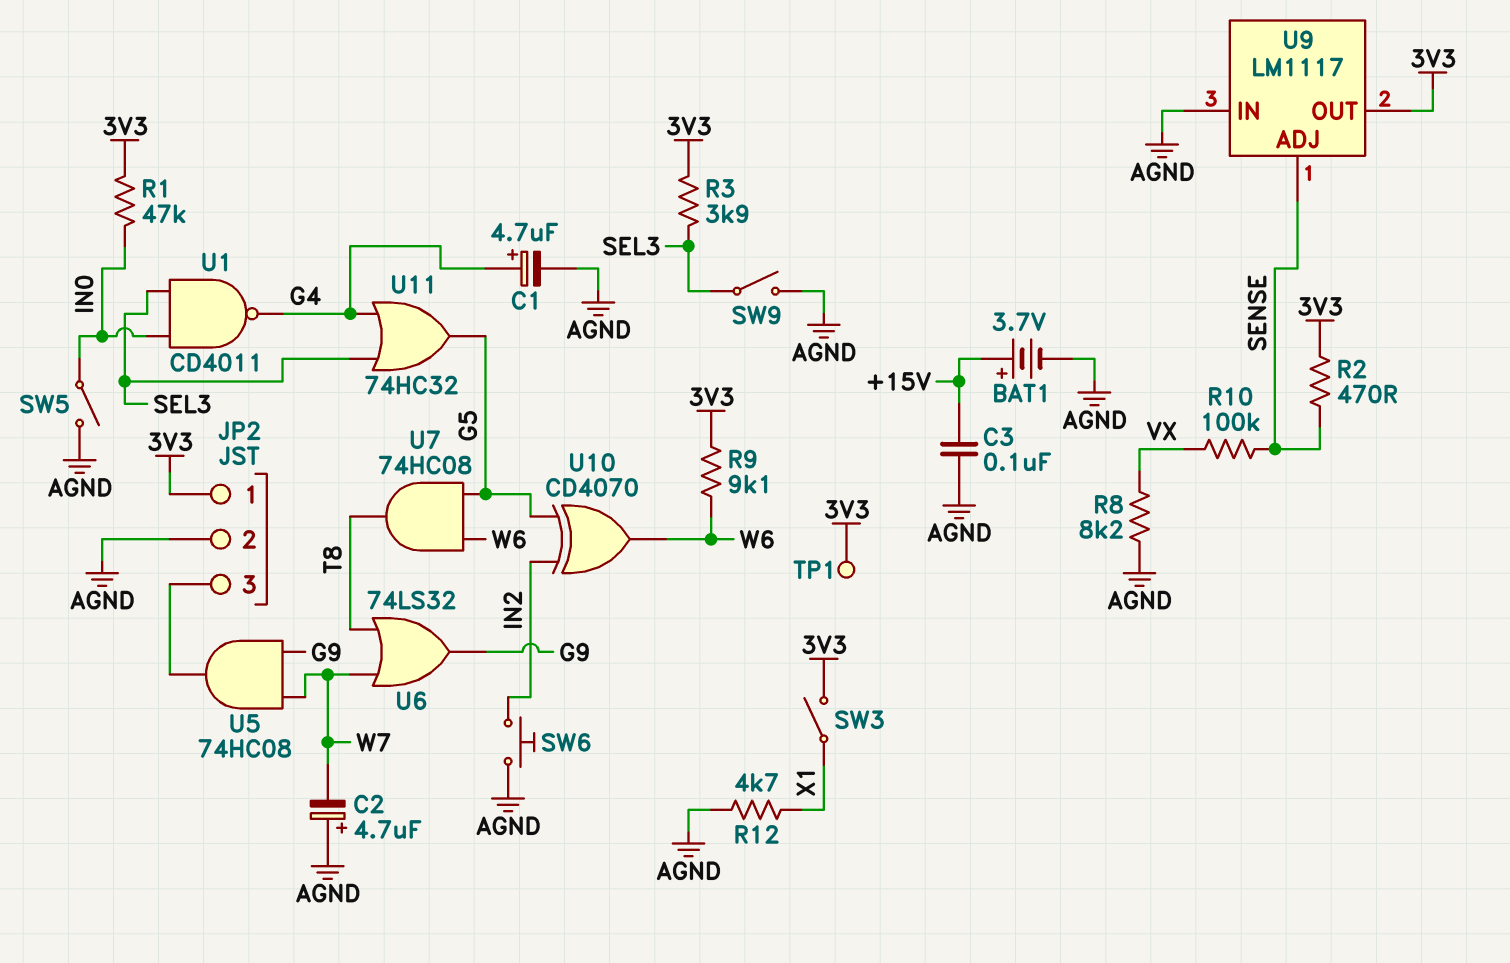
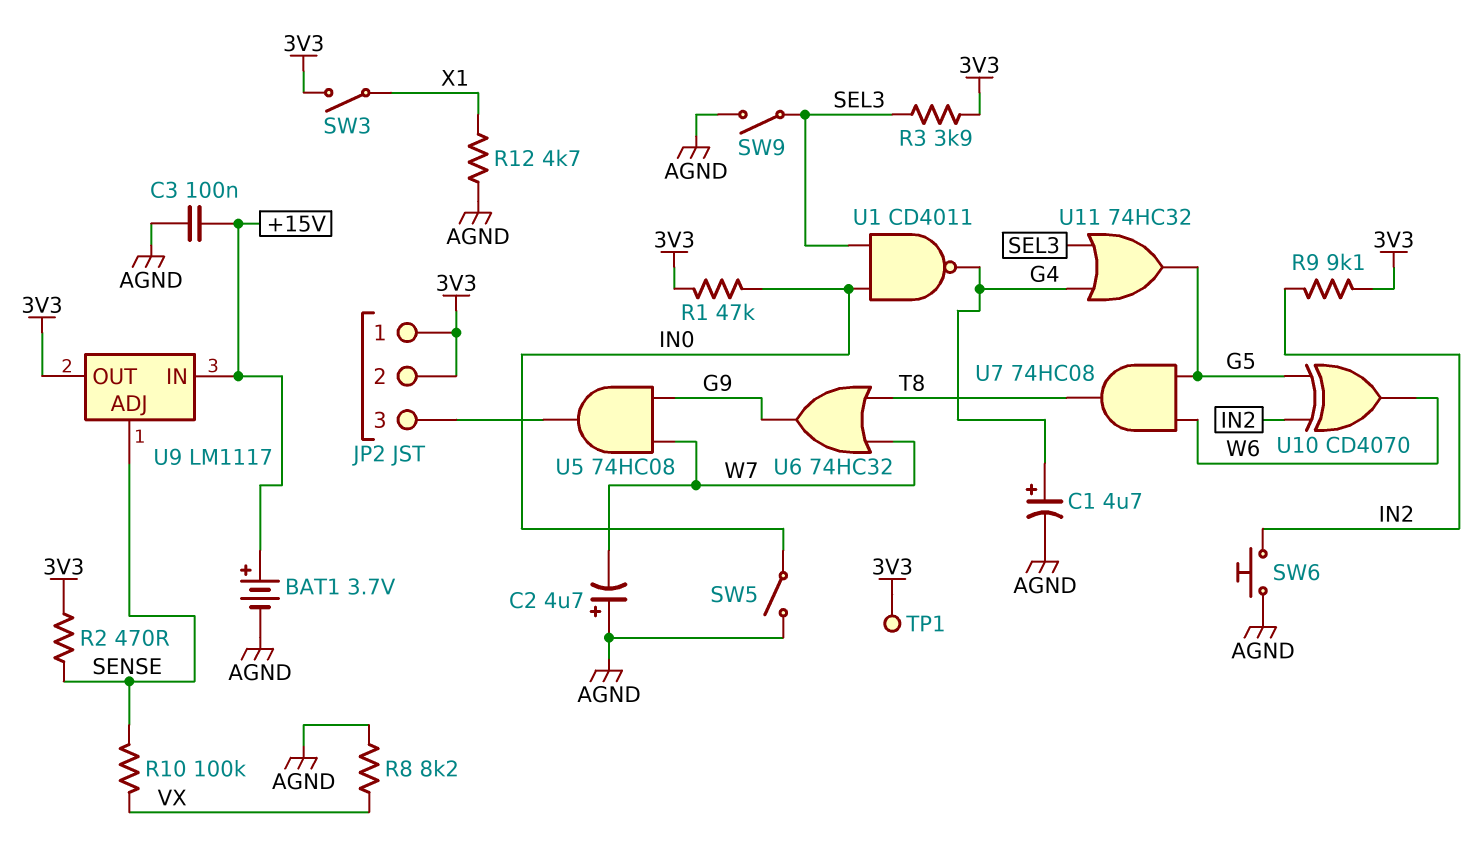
JP2 pin 2: AGND -> 3V3
R9: 9.1k (3V3, W6) -> 9.1k (3V3, IN2)
U6: OR 74LS32 (in T8, in W7, out G9) -> OR 74HC32 (in T8, in W7, out G9)
U9 pin IN: AGND -> +15V

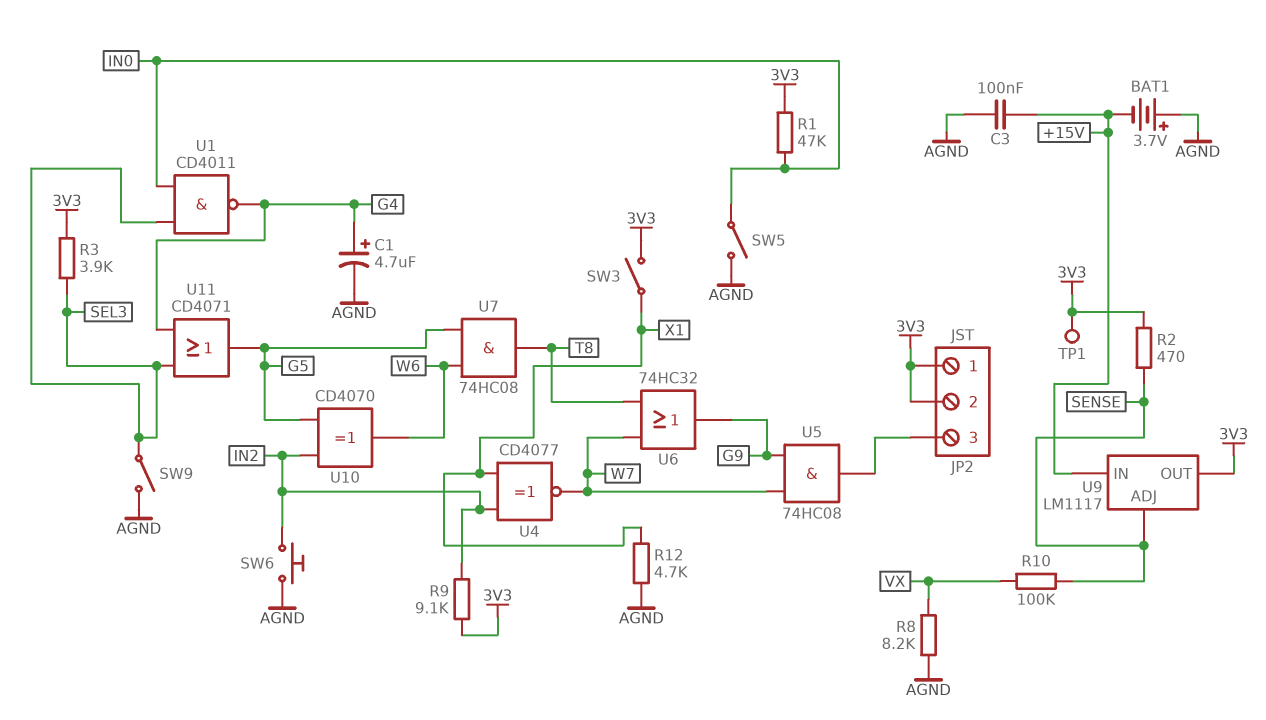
BAT1: 3.7V (plus +15V, minus AGND) -> 3.7V (plus AGND, minus +15V)
C2: 4.7uF (plus AGND, minus W7) -> none
U4: none -> XNOR CD4077 (in IN2, in X1, out W7)
U11: OR 74HC32 (in G4, in SEL3, out G5) -> OR CD4071 (in G4, in SEL3, out G5)

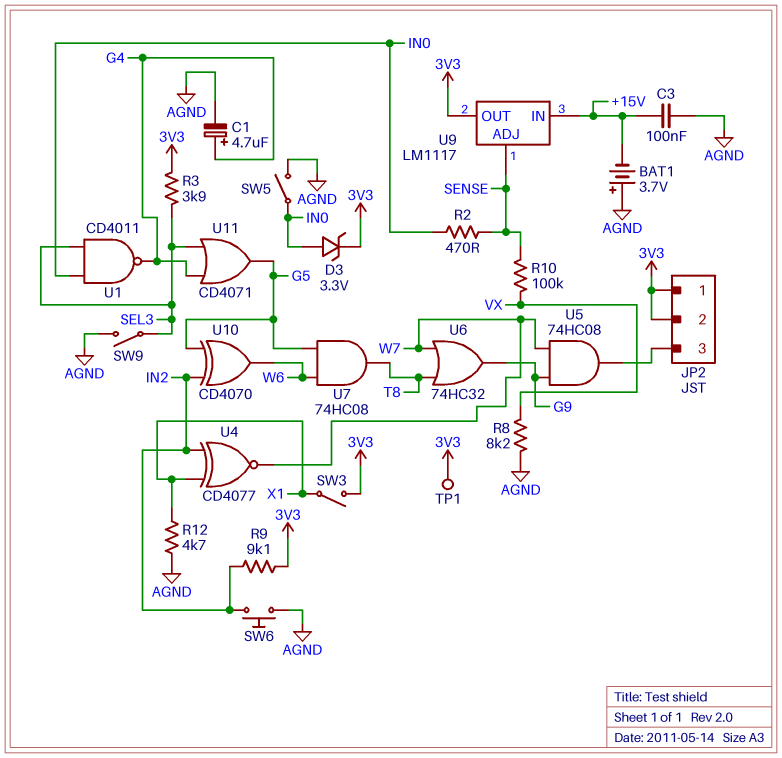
D3: none -> zener 3.3V (A IN0, K 3V3)
R1: 47k (3V3, IN0) -> none
R2: 470 (3V3, SENSE) -> 470 (IN0, SENSE)

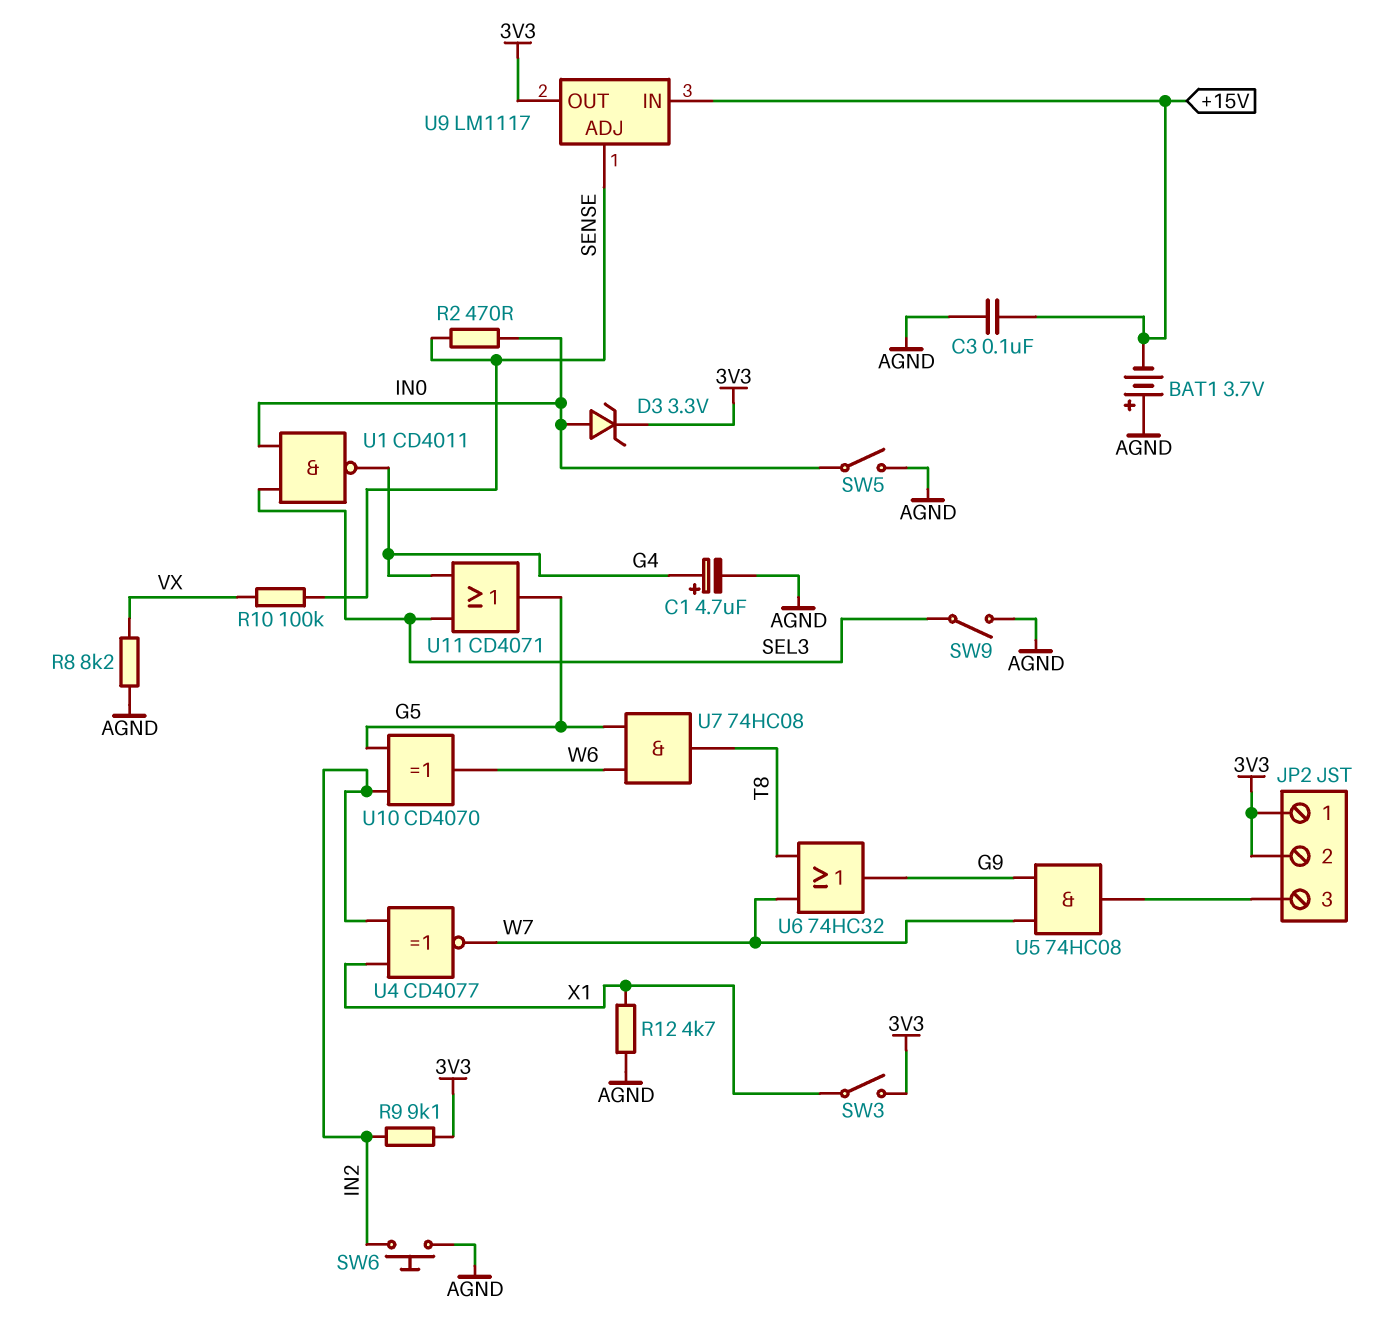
R3: 3.9k (3V3, SEL3) -> none
TP1: test point (3V3) -> none

